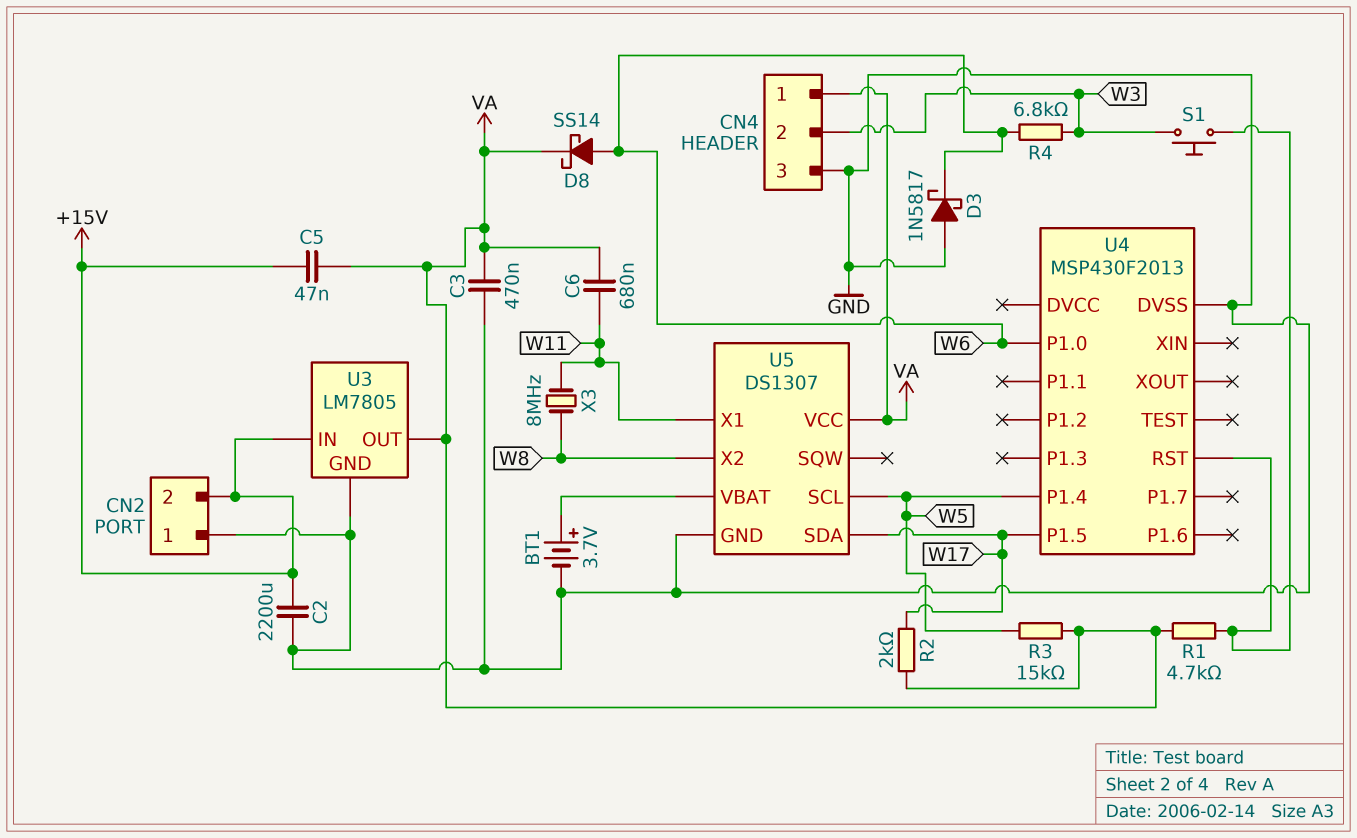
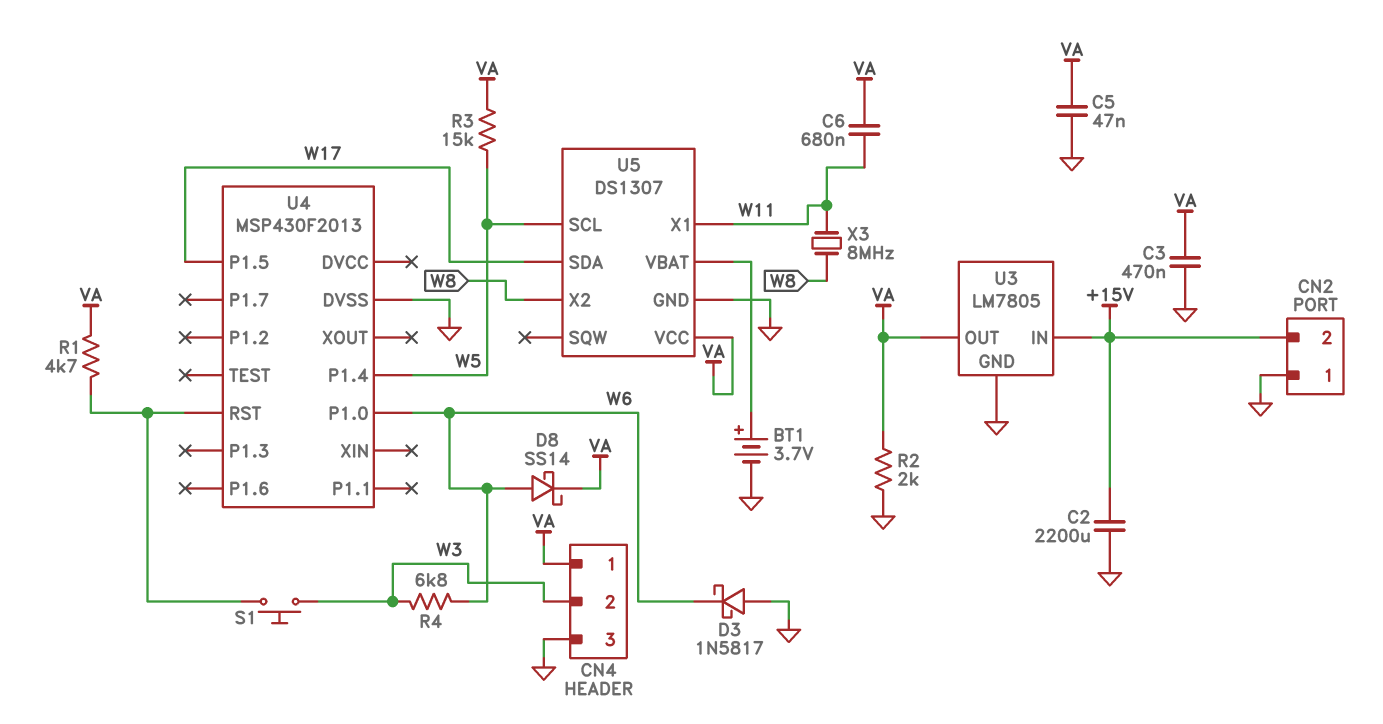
C5: 47nF (+15V, VA) -> 47nF (GND, VA)
R2: 2k (VA, W17) -> 2k (GND, VA)

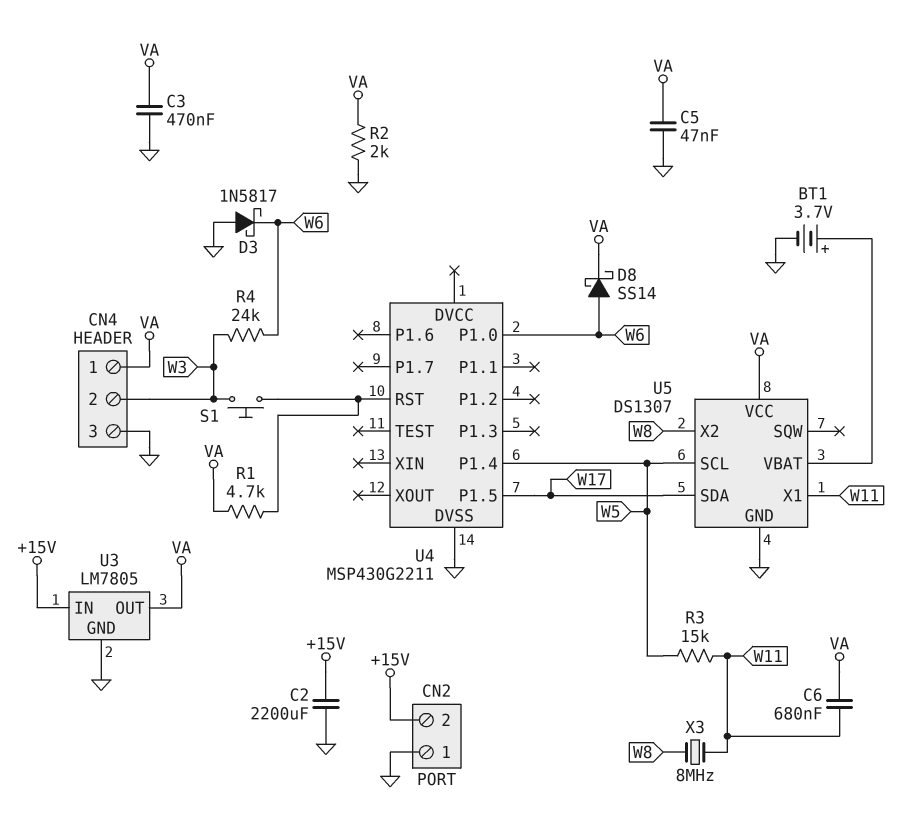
R3: 15k (VA, W5) -> 15k (W5, W11)
R4: 6.8k (W3, W6) -> 24k (W3, W6)
U4: MSP430F2013 -> MSP430G2211

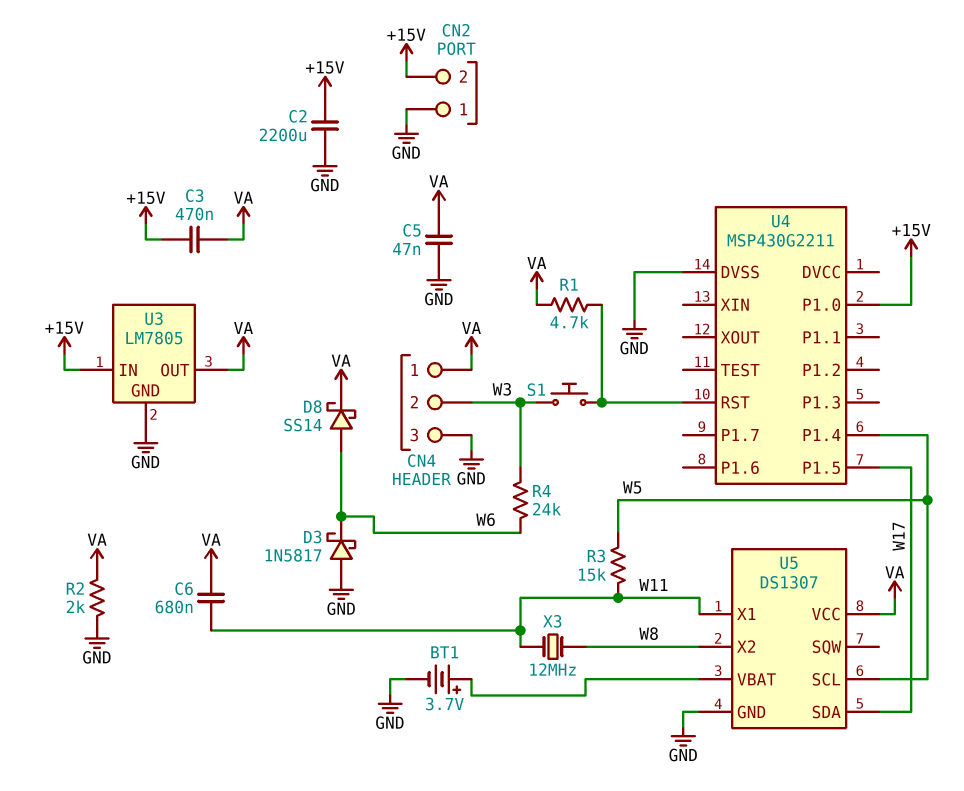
C3: 470nF (GND, VA) -> 470nF (+15V, VA)
U4 pin P1.0: W6 -> +15V
X3: 8MHz (W8, W11) -> 12MHz (W8, W11)

